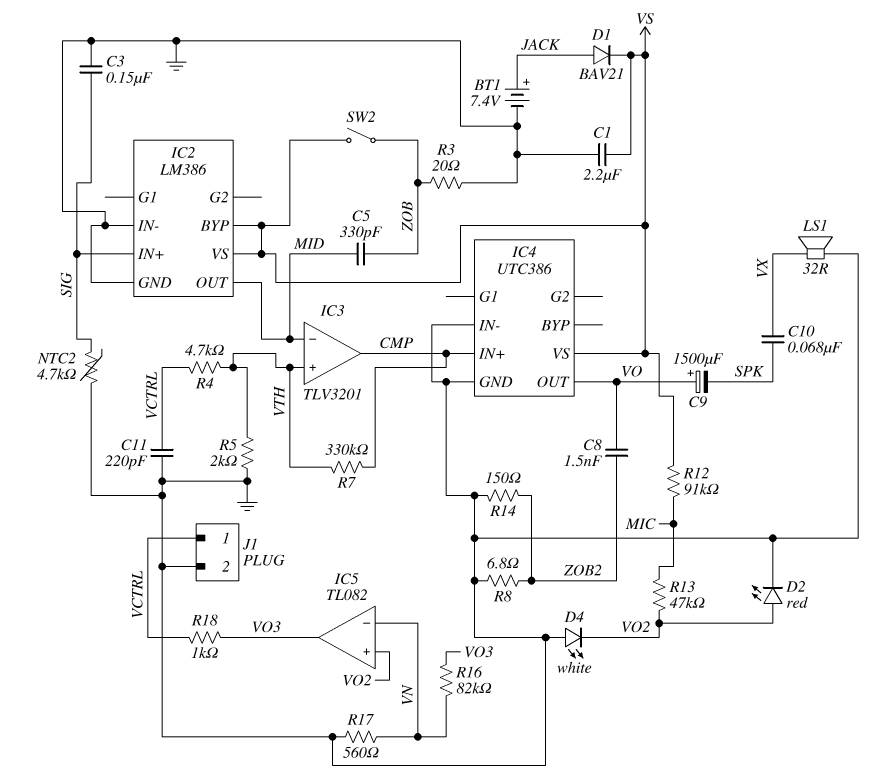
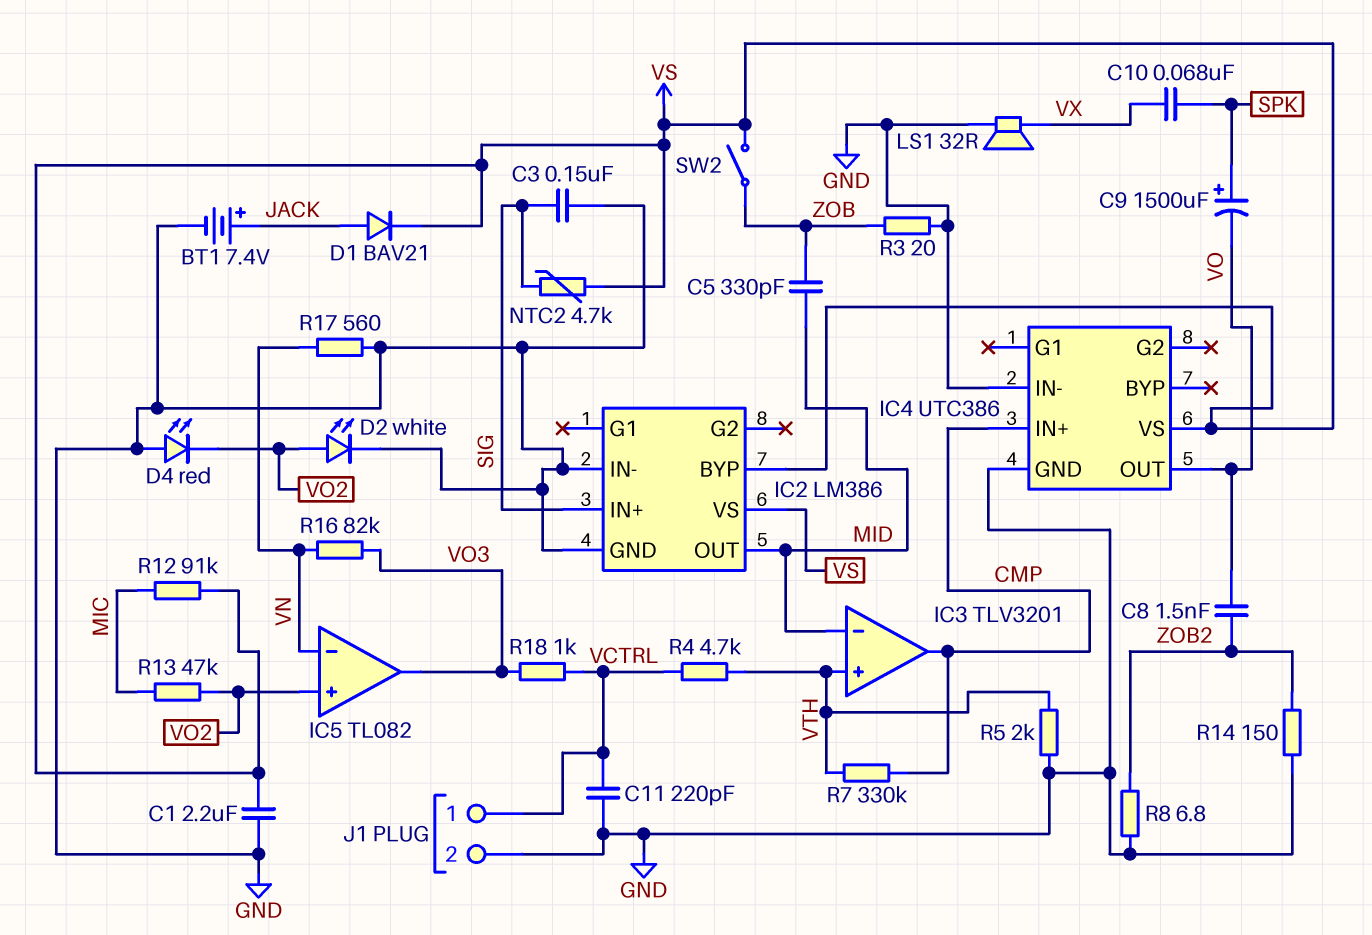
C9: 1500uF (plus VO, minus SPK) -> 1500uF (plus SPK, minus VO)
D2: LED red (A VO2, K GND) -> LED white (A VO2, K GND)
D4: LED white (A GND, K VO2) -> LED red (A GND, K VO2)
NTC2: 4.7k (GND, SIG) -> 4.7k (SIG, VS)

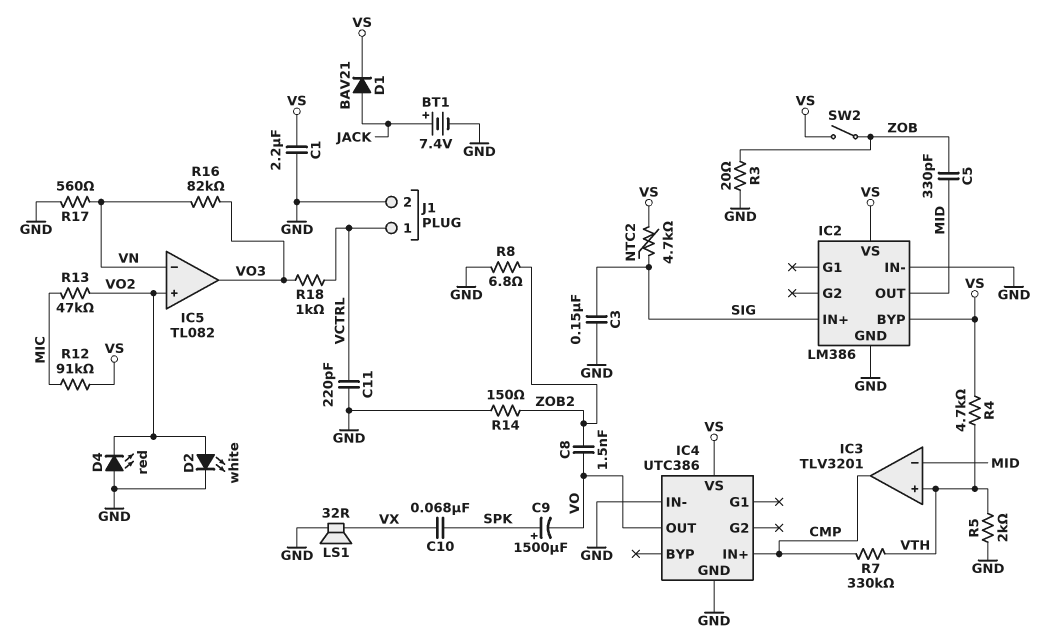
R4: 4.7k (VCTRL, VTH) -> 4.7k (VS, VTH)

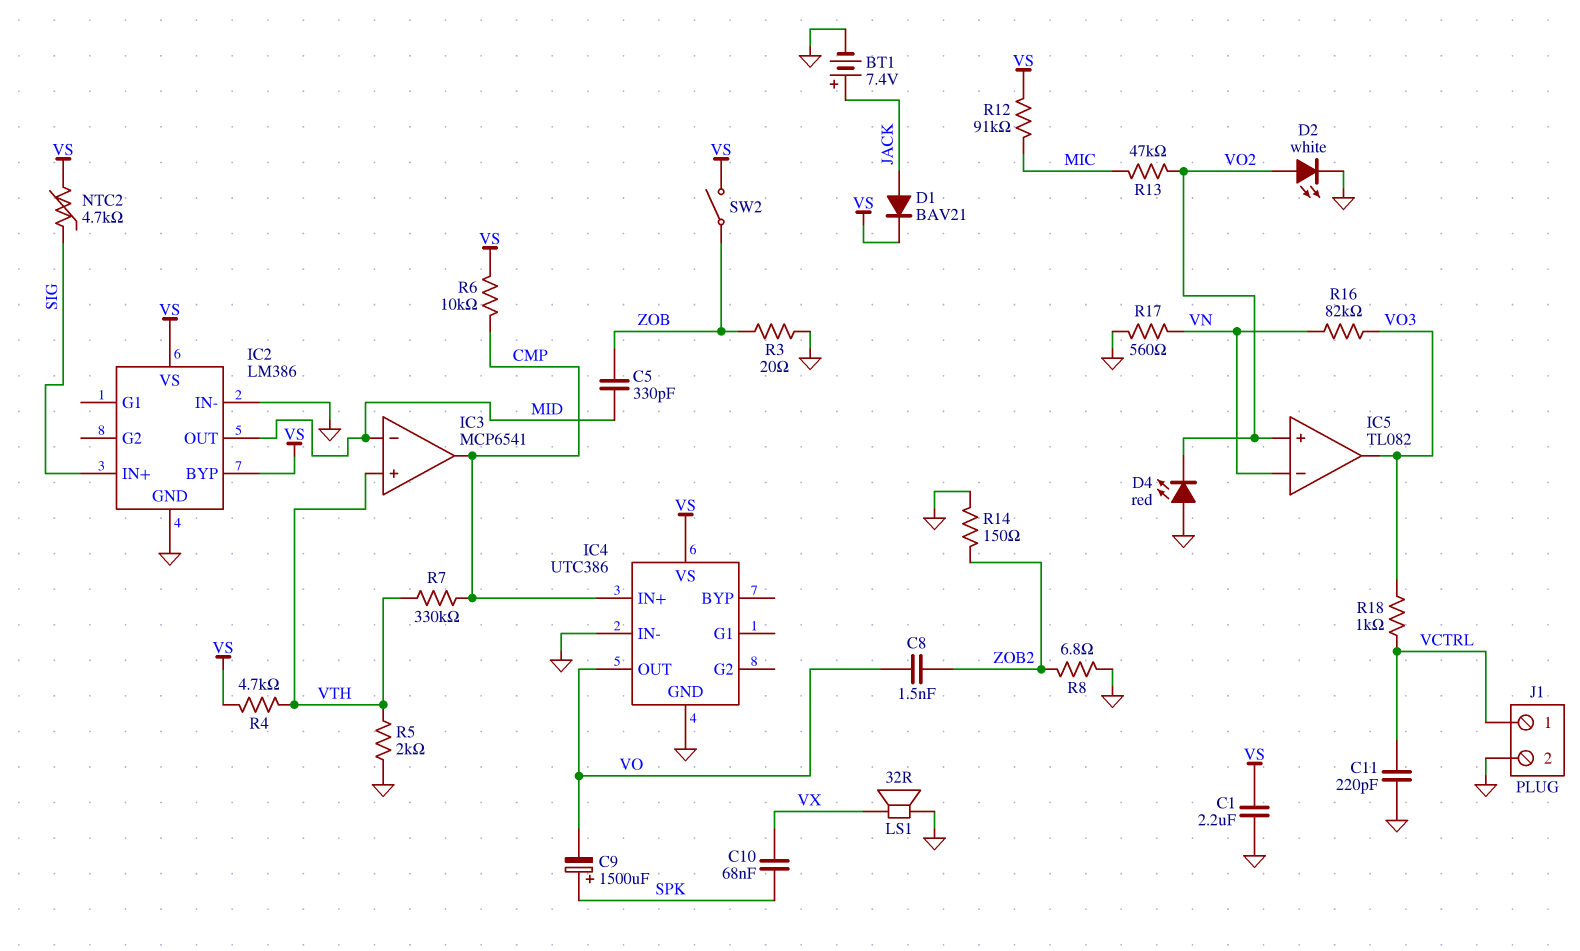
C3: 150nF (GND, SIG) -> none
IC3: TLV3201 -> MCP6541
R6: none -> 10k (CMP, VS)

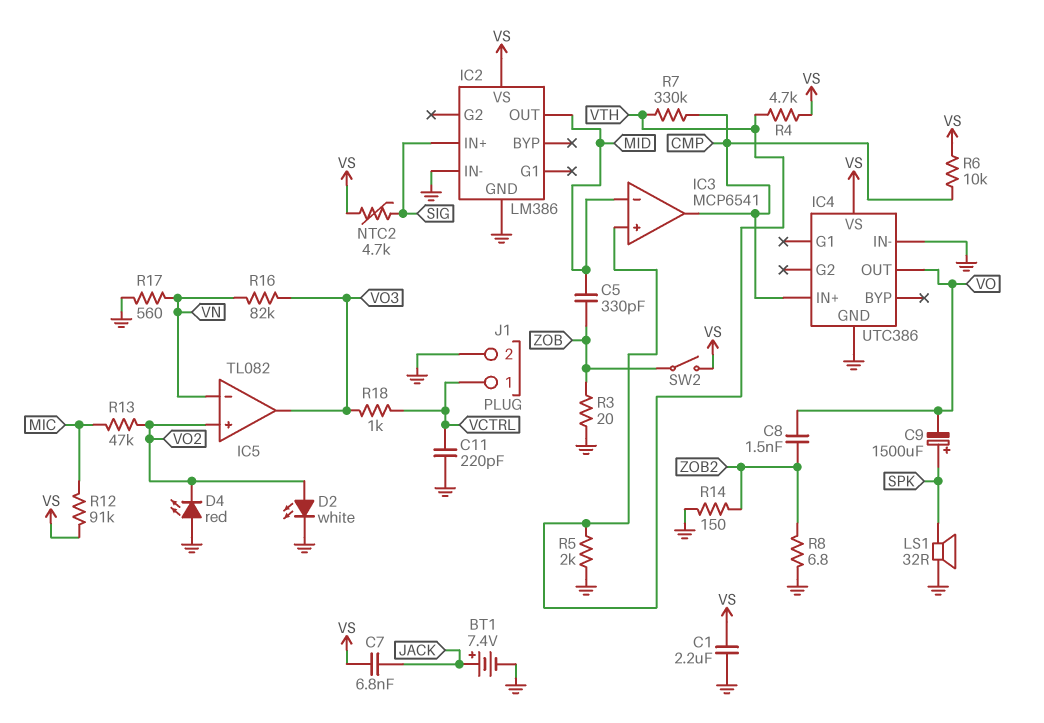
C7: none -> 6.8nF (JACK, VS)
C10: 68nF (SPK, VX) -> none
D1: diode BAV21 (A JACK, K VS) -> none
IC2 pin BYP: VS -> none
LS1: speaker 32R (GND, VX) -> speaker 32R (GND, SPK)

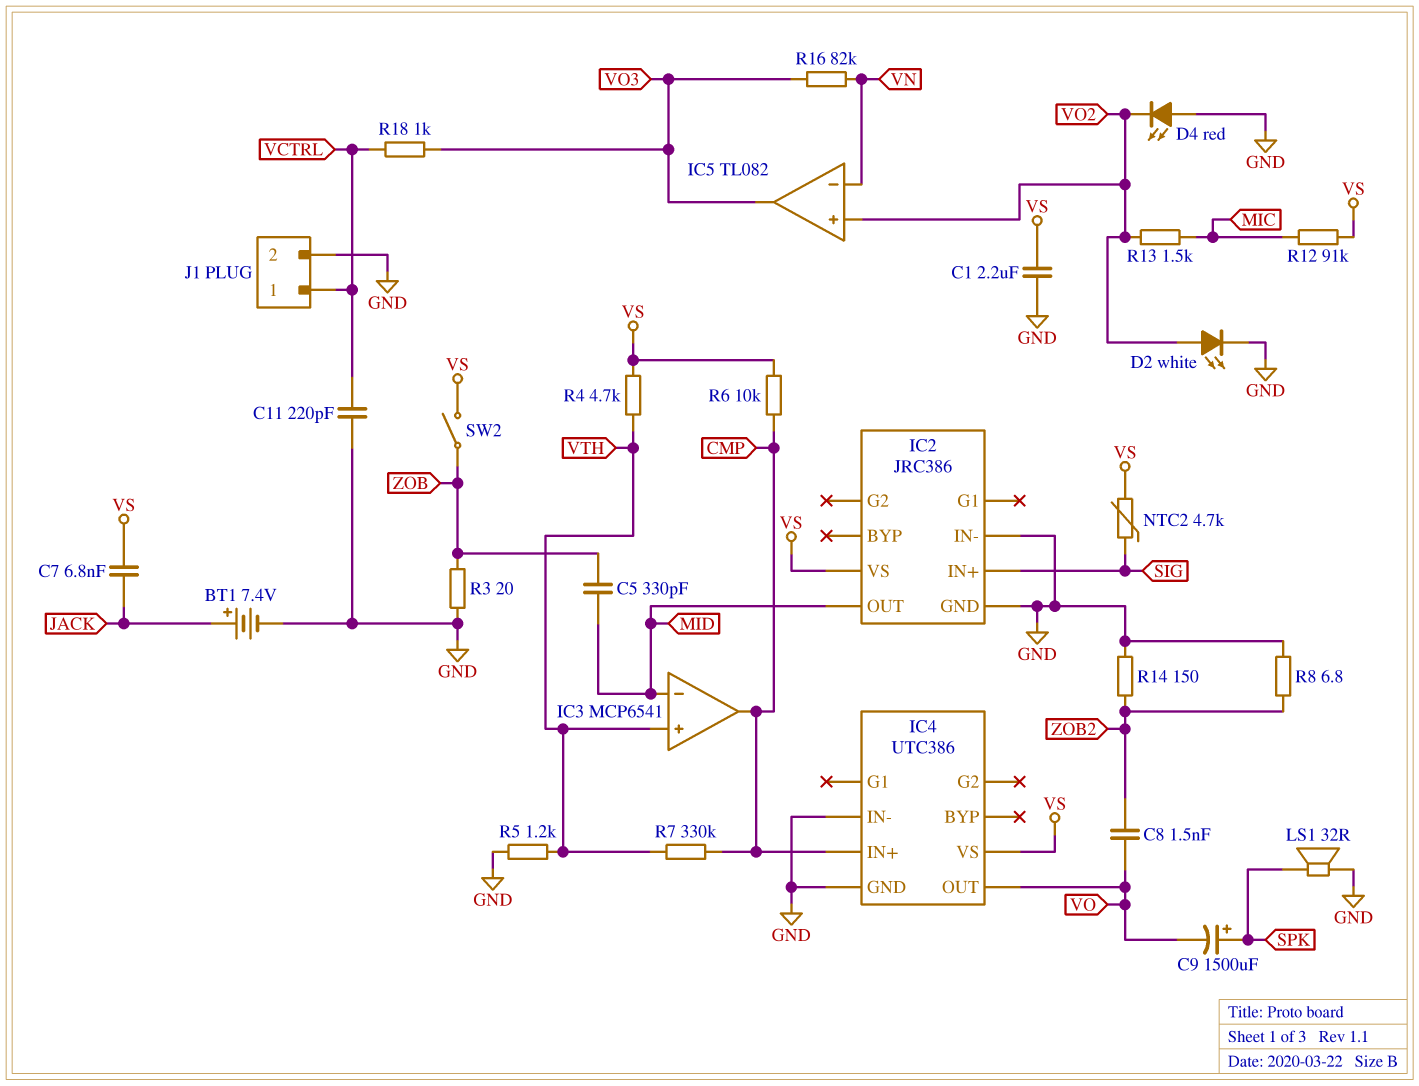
IC2: LM386 -> JRC386
R5: 2k (GND, VTH) -> 1.2k (GND, VTH)
R13: 47k (MIC, VO2) -> 1.5k (MIC, VO2)
R17: 560 (GND, VN) -> none

